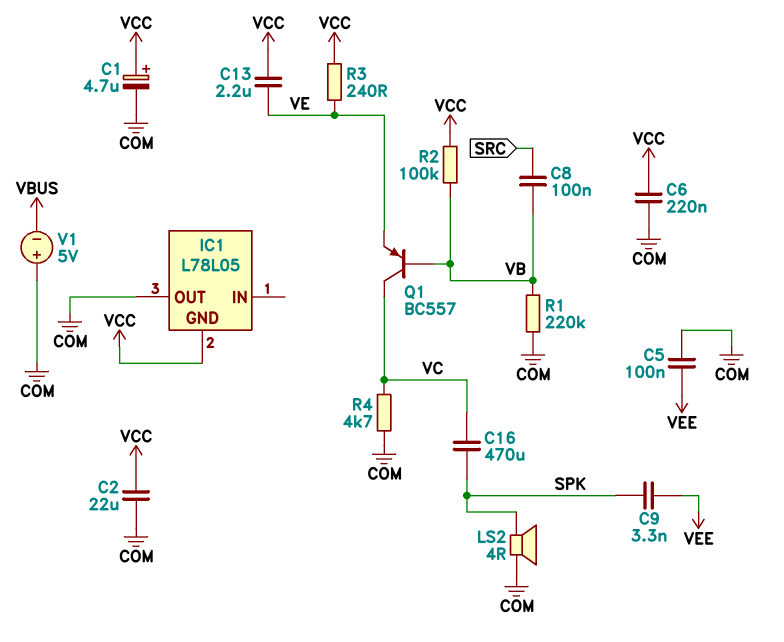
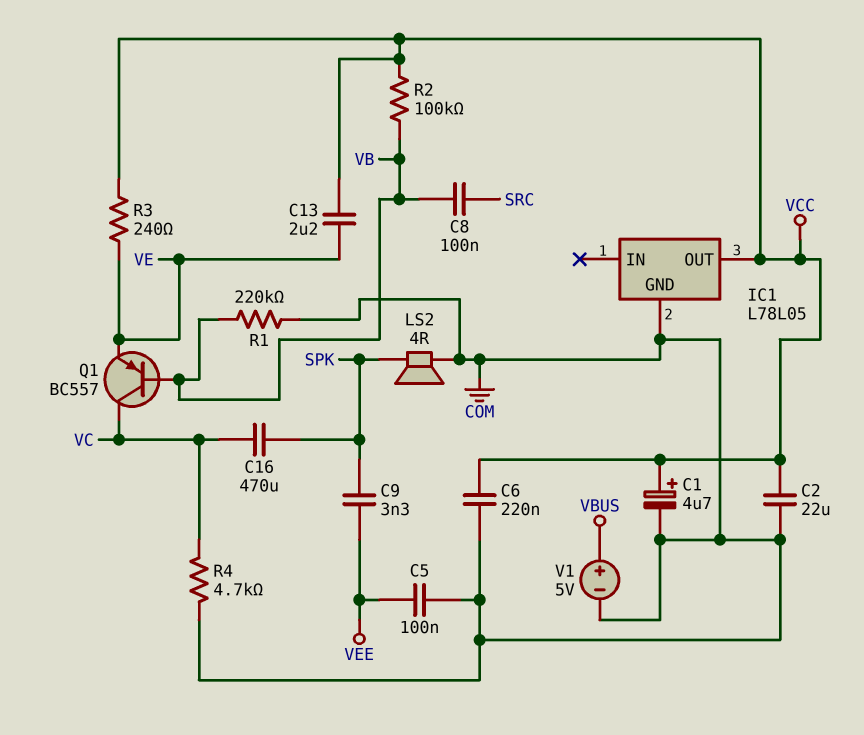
IC1 pin GND: VCC -> COM
IC1 pin OUT: COM -> VCC
V1: 5V (plus COM, minus VBUS) -> 5V (plus VBUS, minus COM)

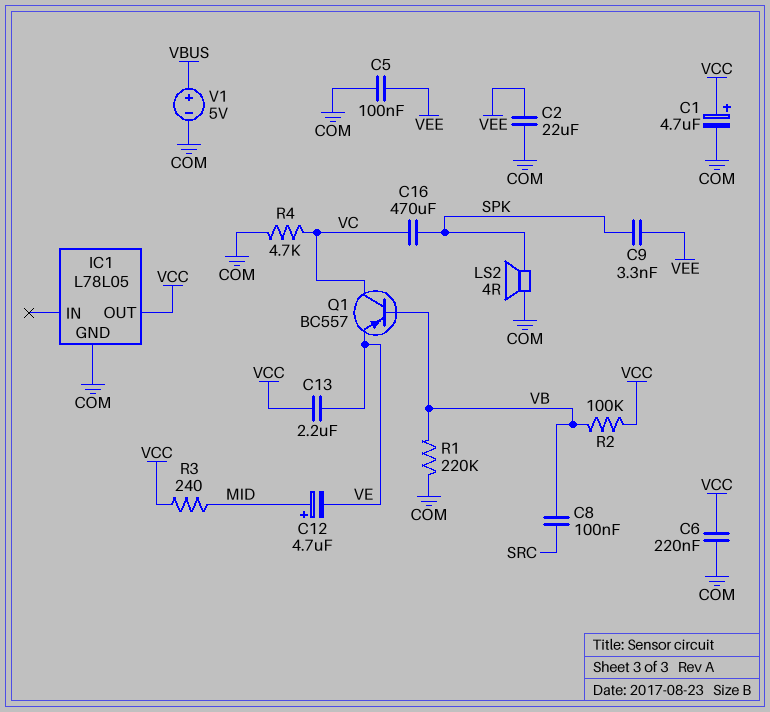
C2: 22uF (COM, VCC) -> 22uF (COM, VEE)
C12: none -> 4.7uF (plus MID, minus VE)
R3: 240 (VCC, VE) -> 240 (MID, VCC)

